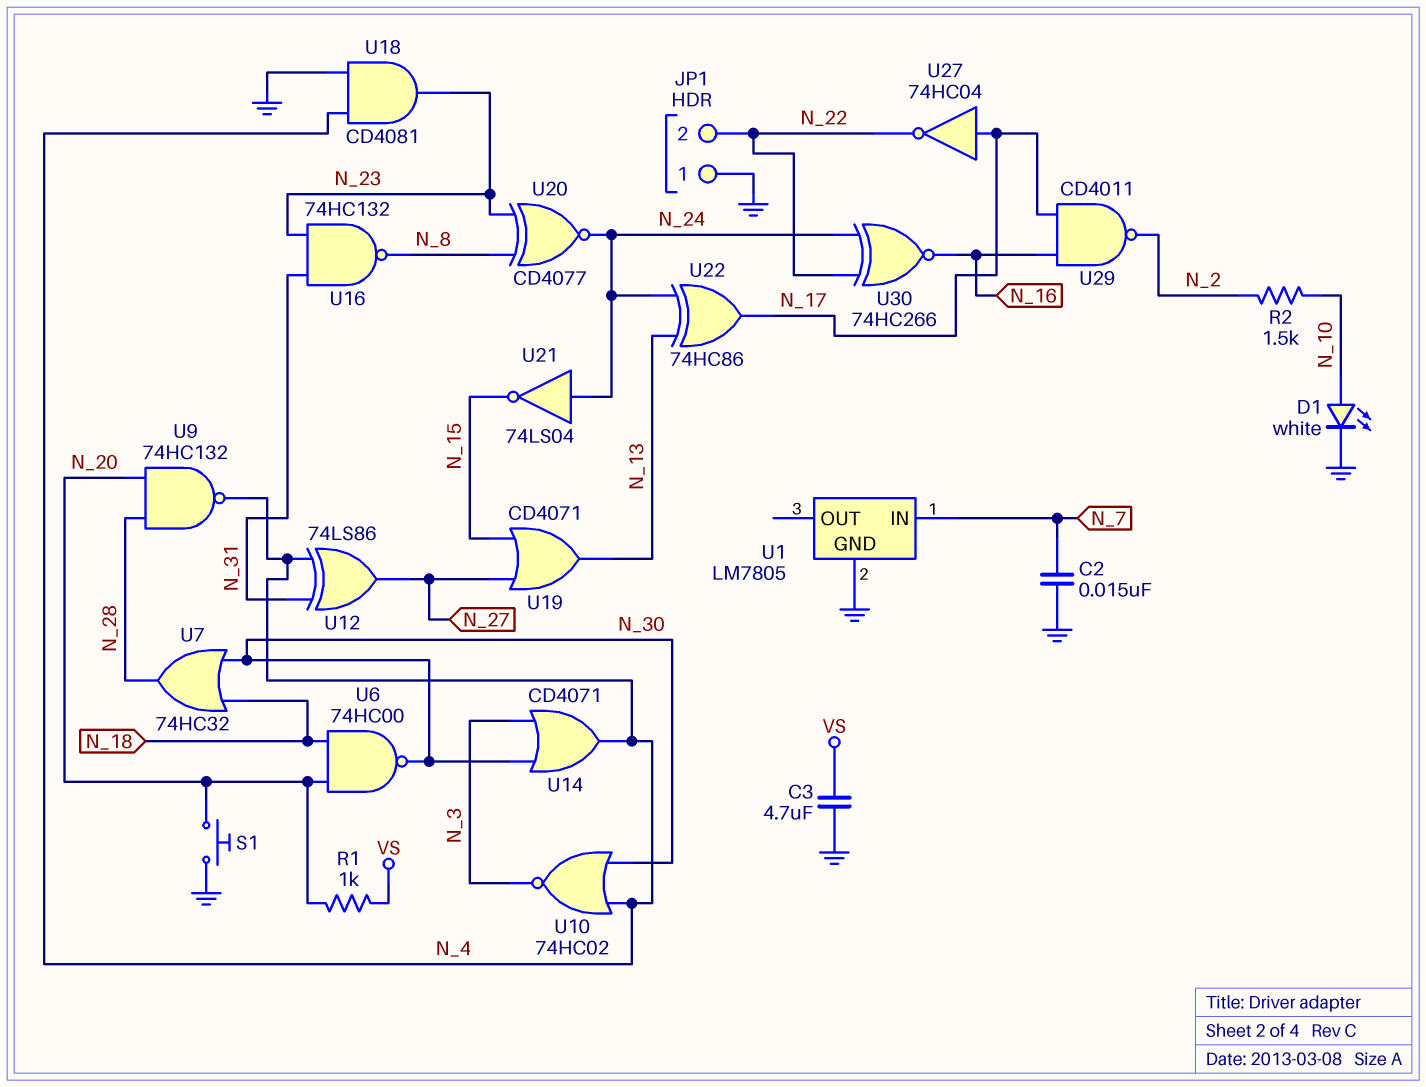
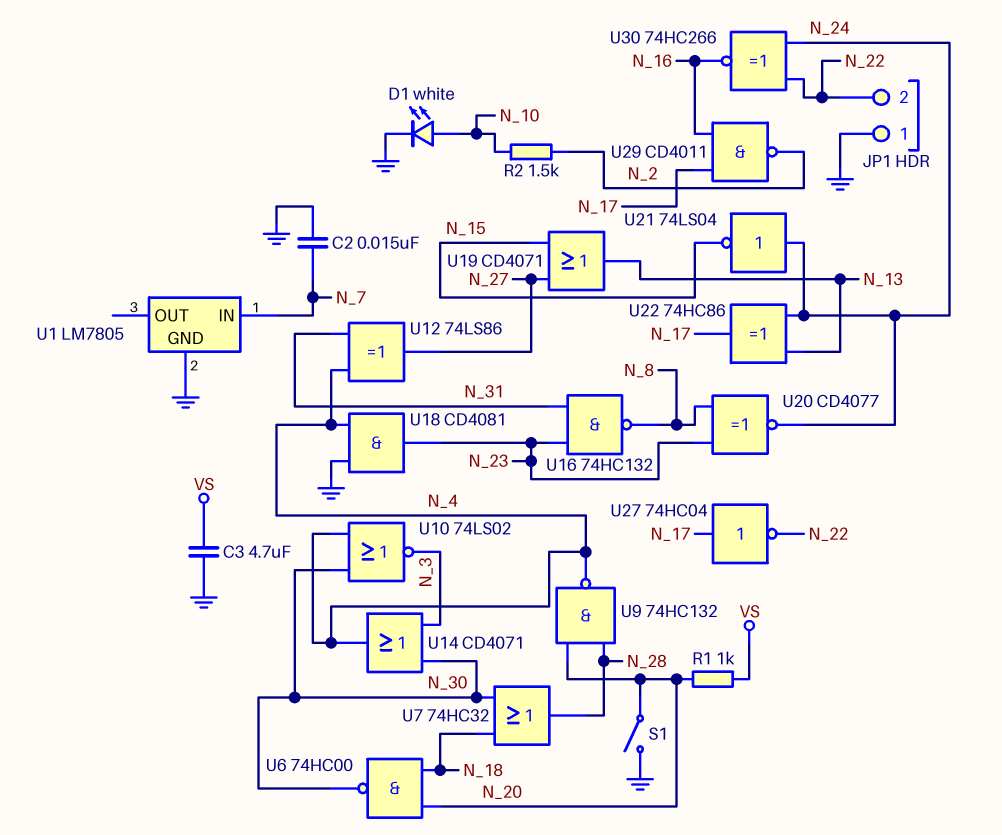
S1: button (GND, N_20) -> switch (GND, N_20)
U10: NOR 74HC02 (in N_4, in N_30, out N_3) -> NOR 74LS02 (in N_4, in N_30, out N_3)

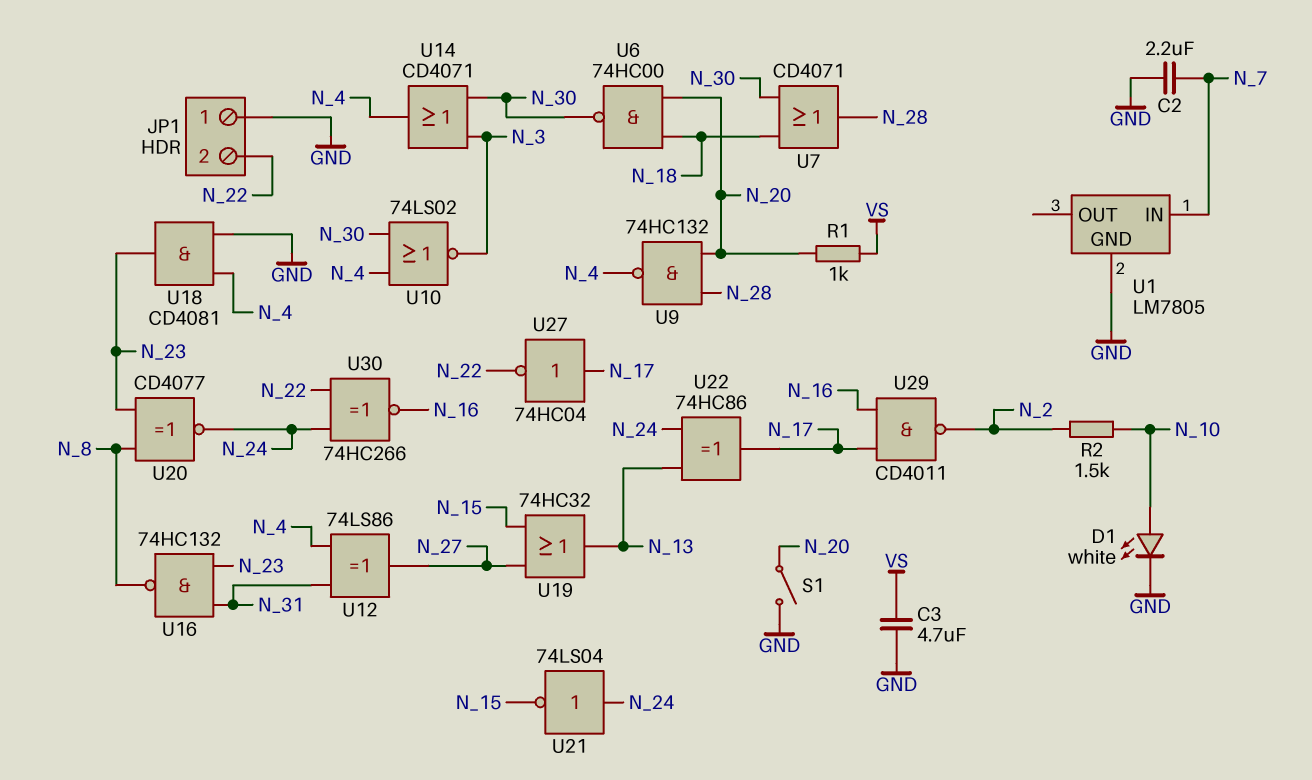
C2: 15nF (GND, N_7) -> 2.2uF (GND, N_7)
U7: OR 74HC32 (in N_18, in N_30, out N_28) -> OR CD4071 (in N_18, in N_30, out N_28)
U19: OR CD4071 (in N_15, in N_27, out N_13) -> OR 74HC32 (in N_15, in N_27, out N_13)

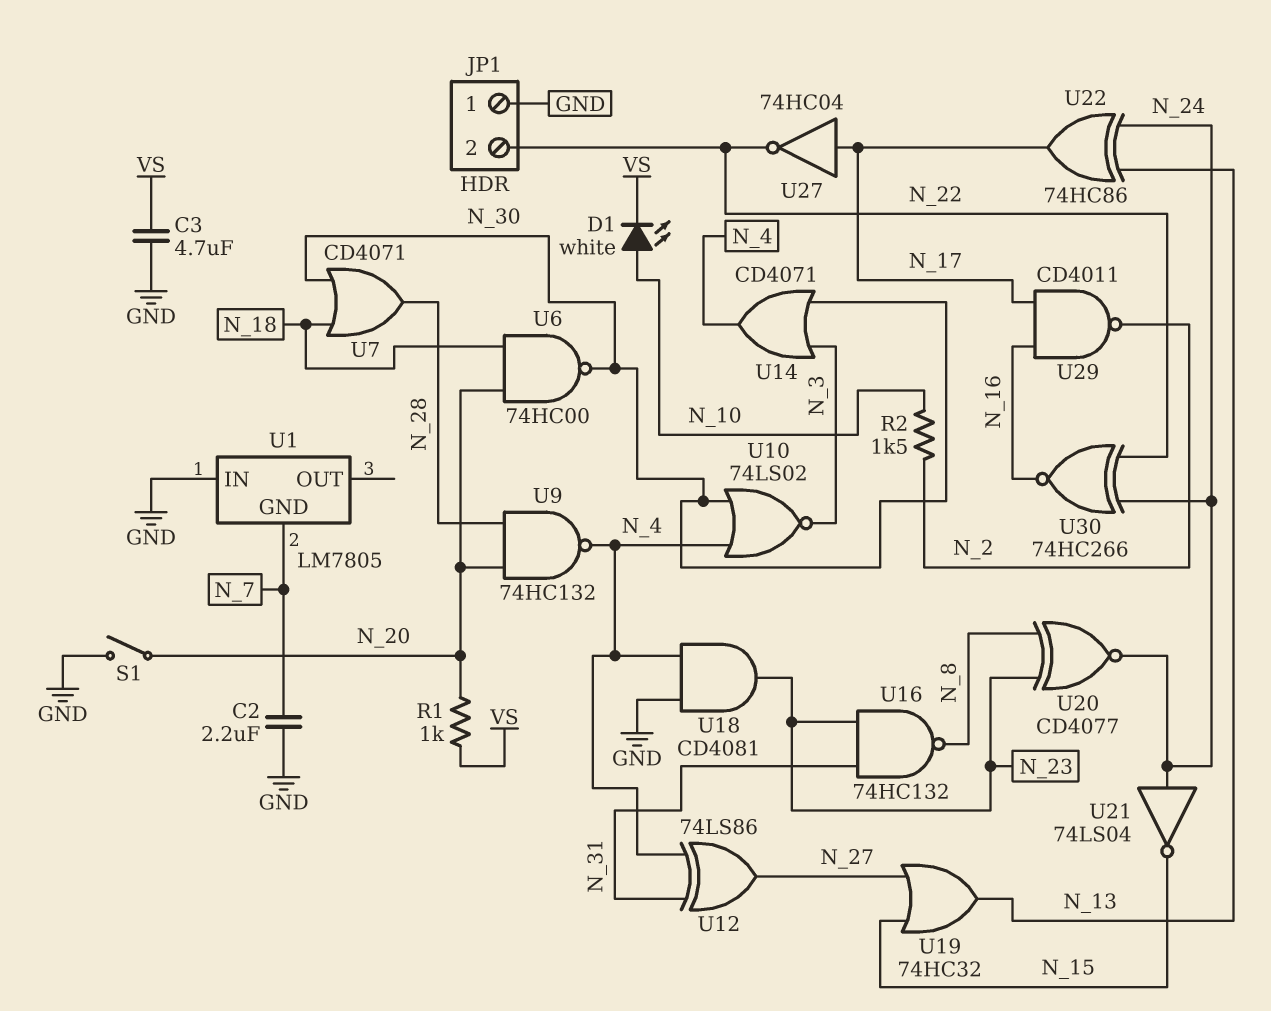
D1: LED white (A N_10, K GND) -> LED white (A N_10, K VS)
U1 pin GND: GND -> N_7
U1 pin IN: N_7 -> GND

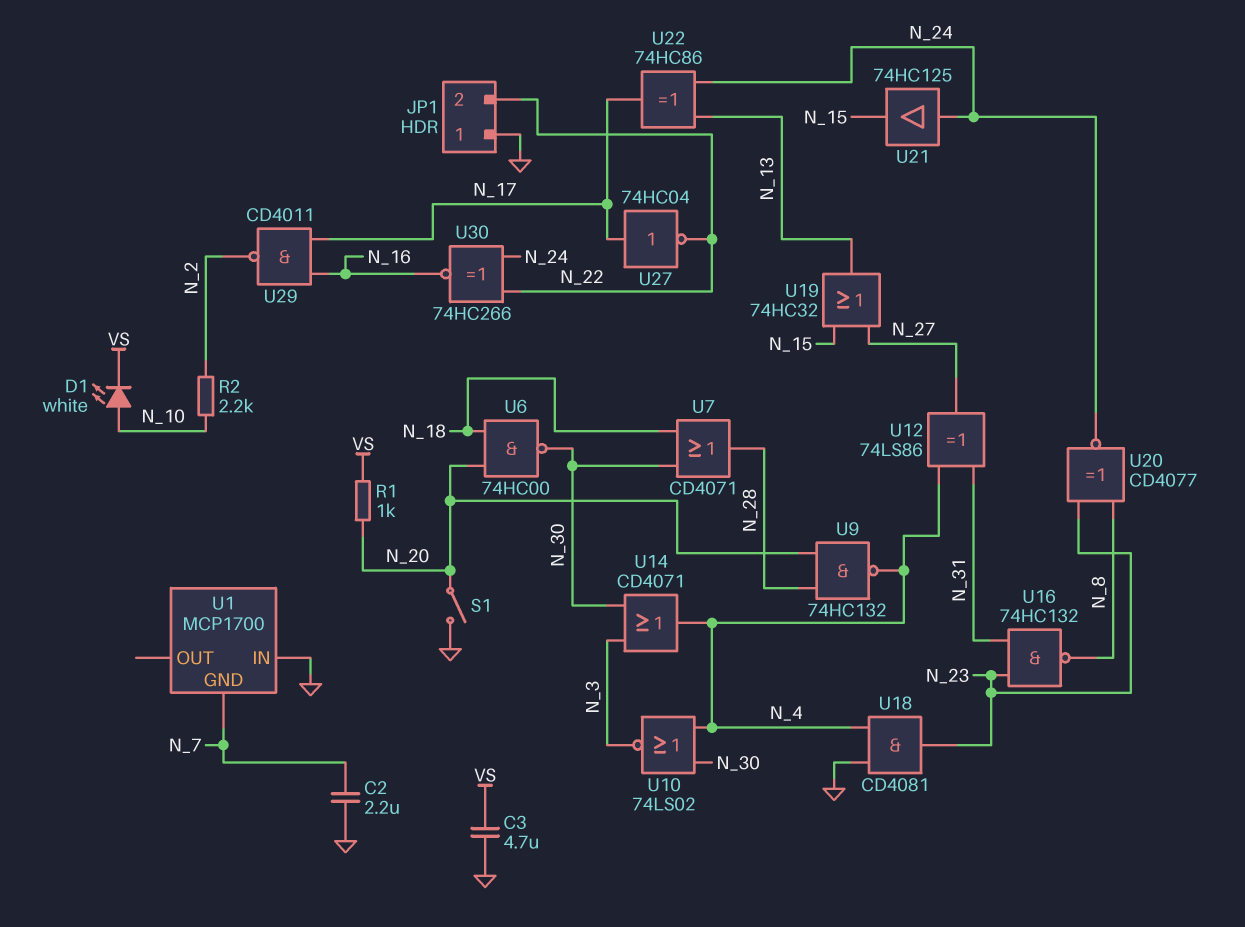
R2: 1.5k (N_2, N_10) -> 2.2k (N_2, N_10)
U1: LM7805 -> MCP1700
U21: NOT 74LS04 (in N_24, out N_15) -> buffer 74HC125 (in N_24, out N_15)

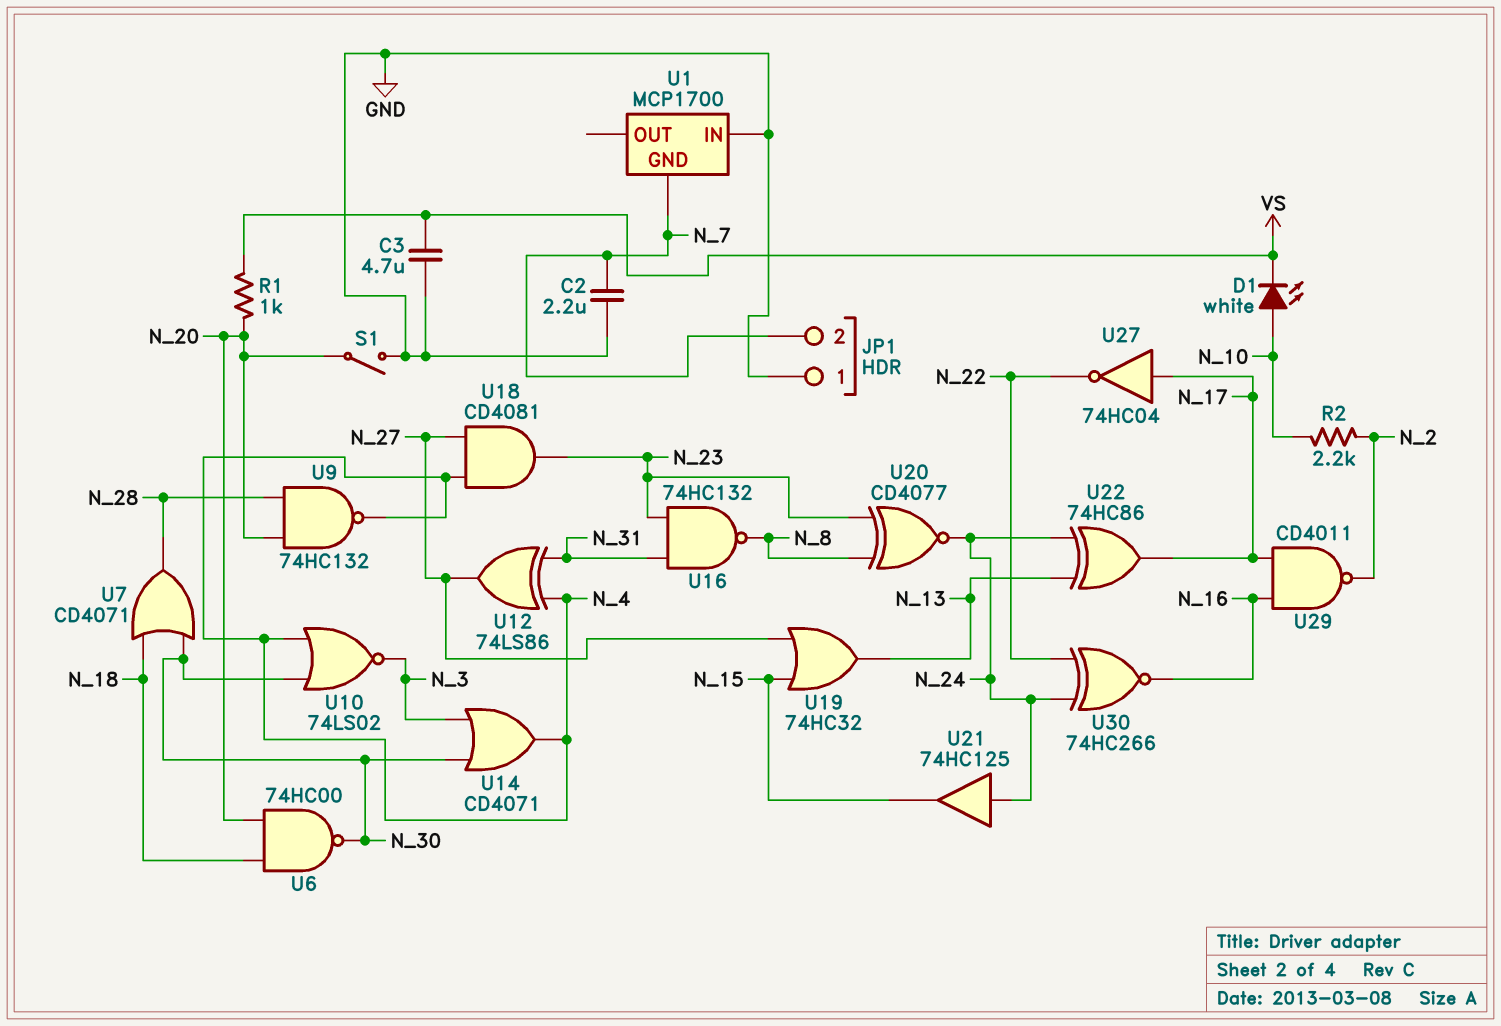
JP1 pin 2: N_22 -> N_7
U18: AND CD4081 (in GND, in N_4, out N_23) -> AND CD4081 (in N_4, in N_27, out N_23)

